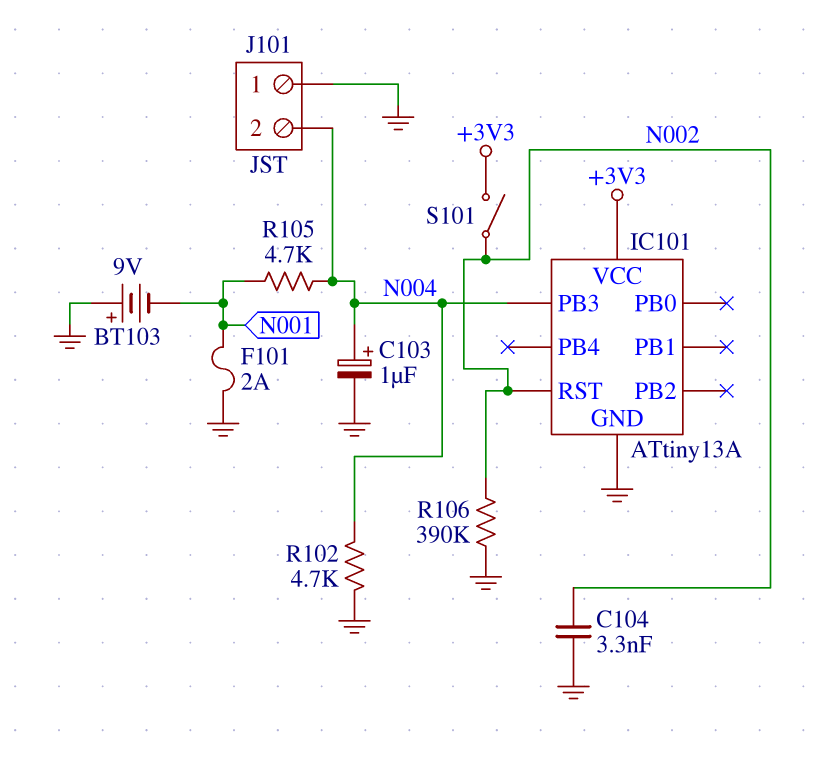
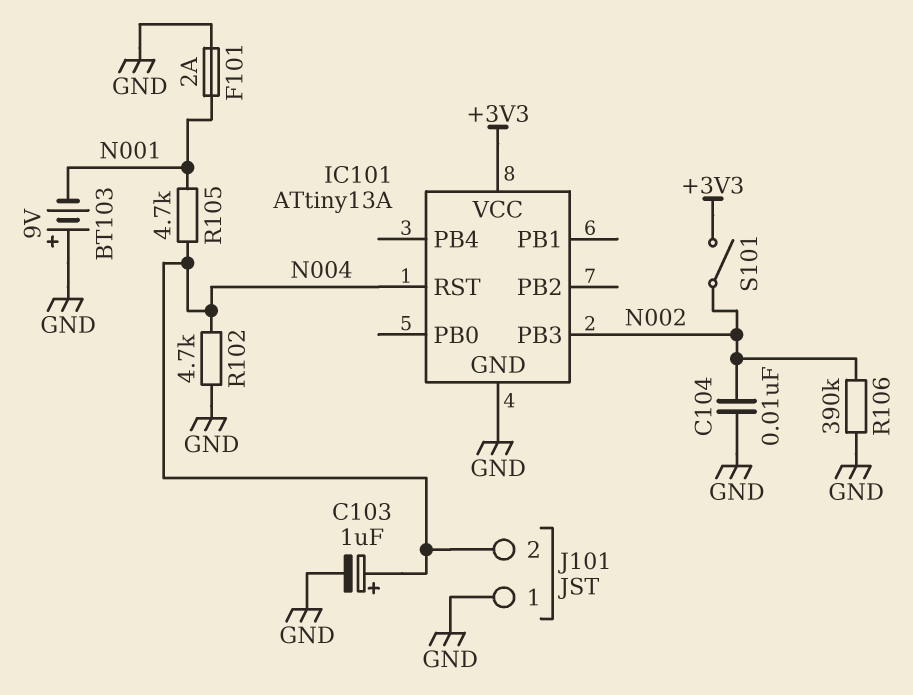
C104: 3.3nF (GND, N002) -> 10nF (GND, N002)
IC101 pin PB3: N004 -> N002
IC101 pin RST: N002 -> N004

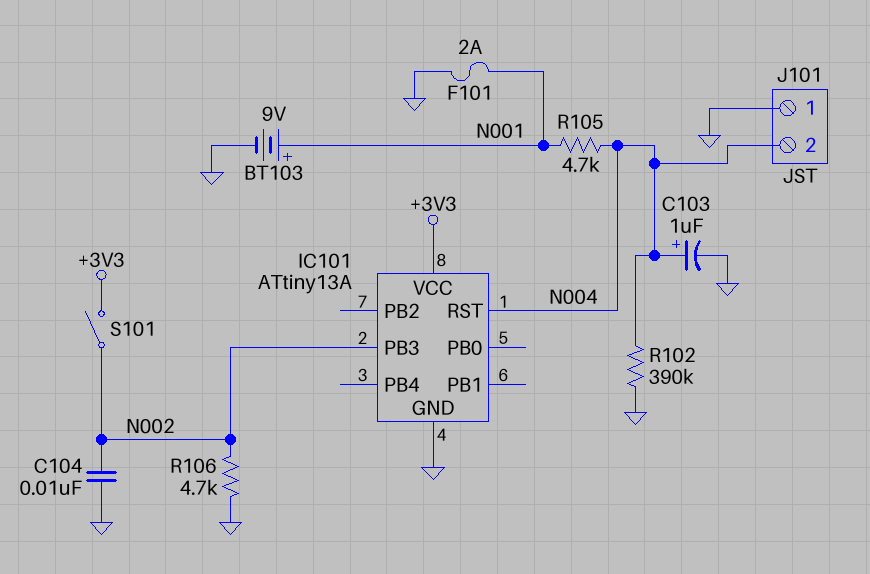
BT103: 9V (plus GND, minus N001) -> 9V (plus N001, minus GND)
R102: 4.7k (GND, N004) -> 390k (GND, N004)
R106: 390k (GND, N002) -> 4.7k (GND, N002)

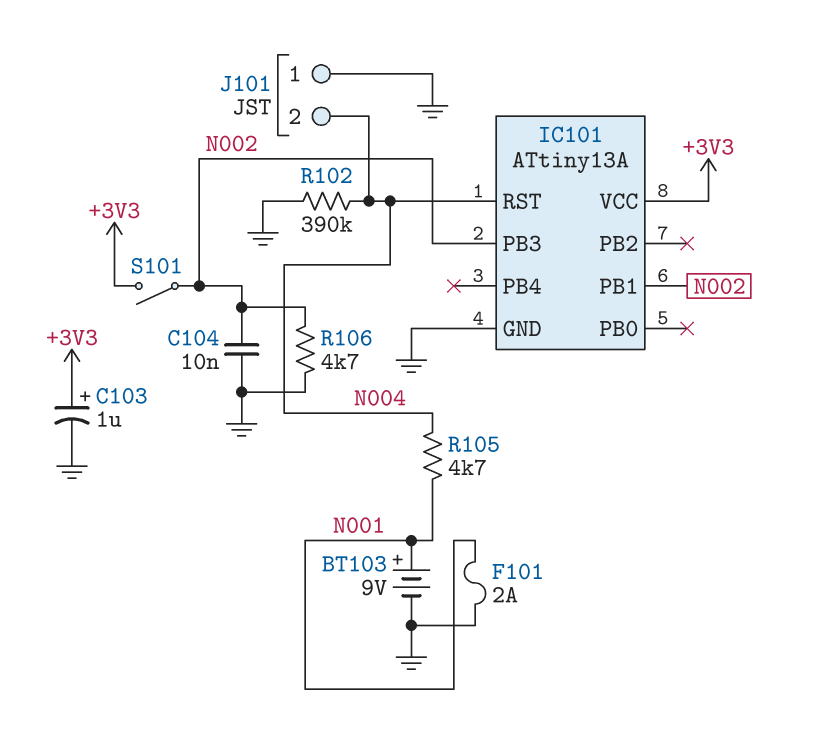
C103: 1uF (plus N004, minus GND) -> 1uF (plus +3V3, minus GND)
IC101 pin PB1: none -> N002

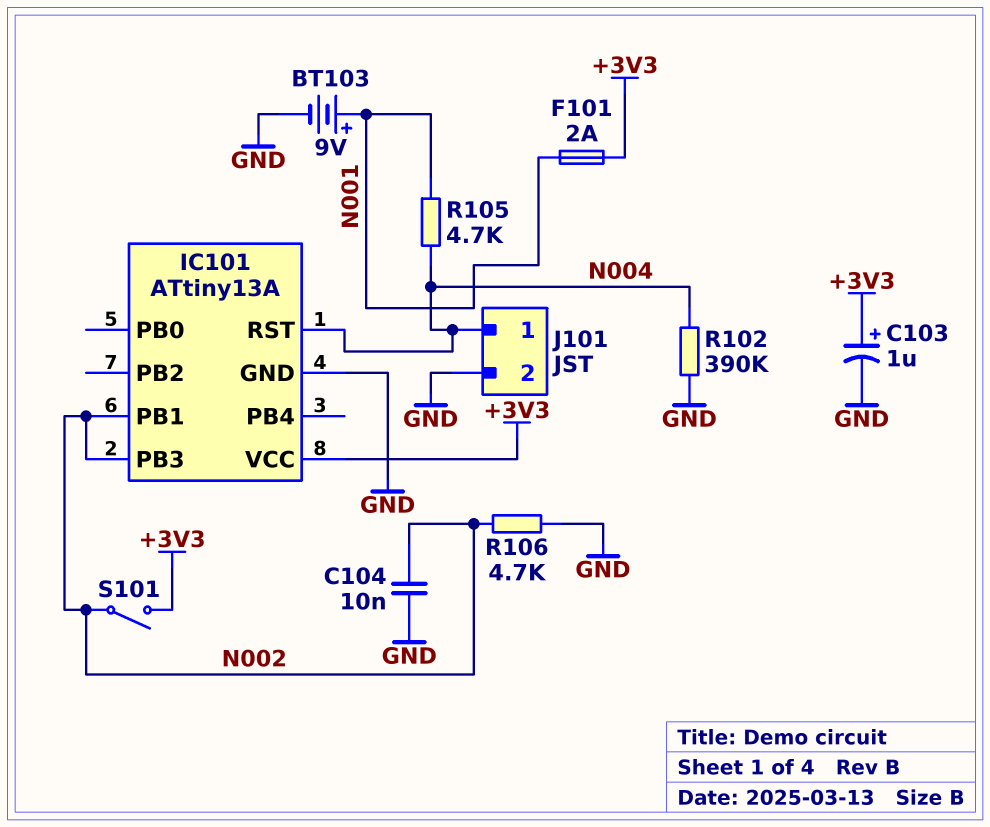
F101: 2A (GND, N001) -> 2A (+3V3, N001)
J101 pin 1: GND -> N004
J101 pin 2: N004 -> GND

